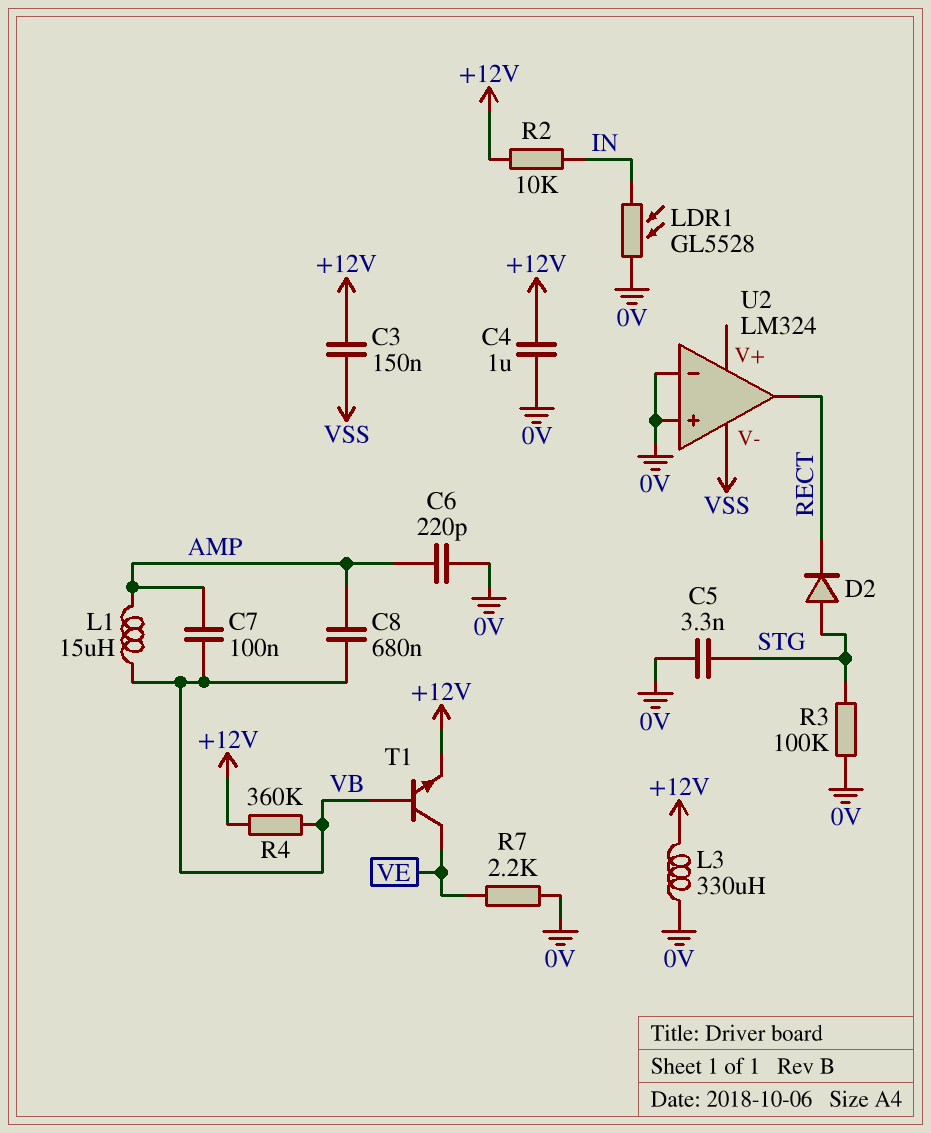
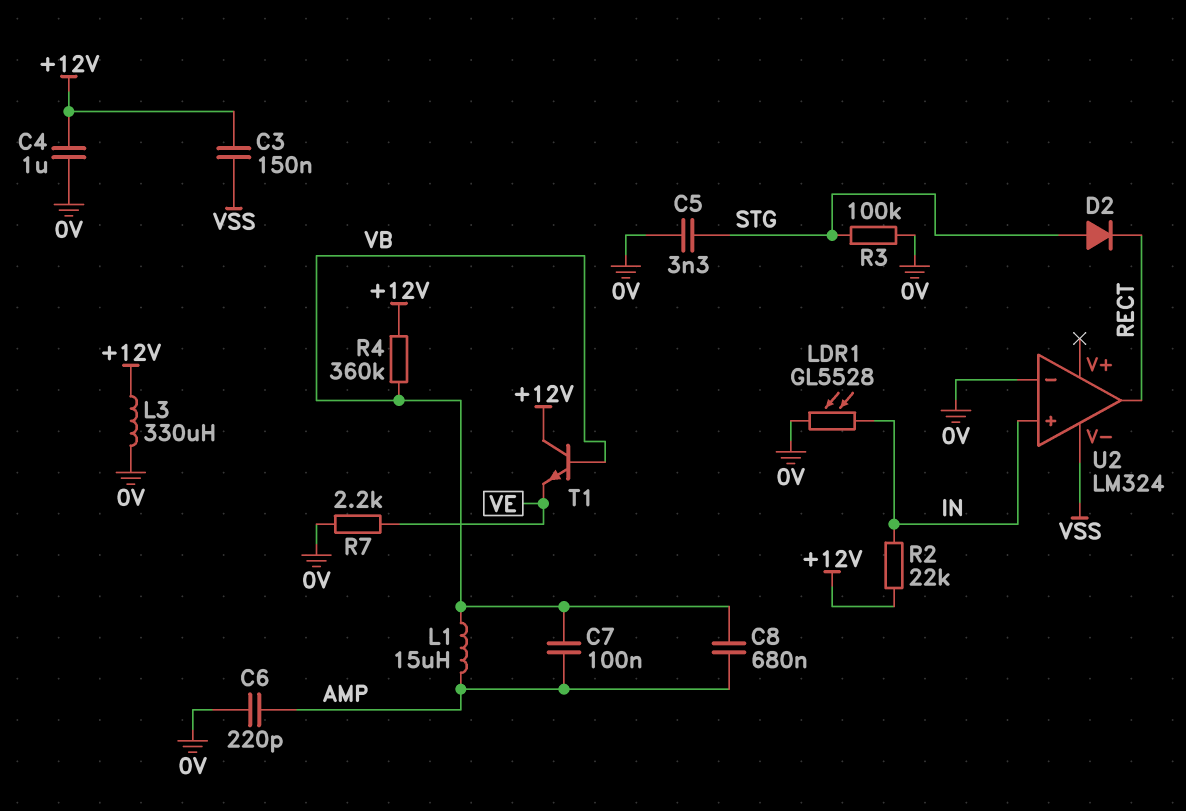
R2: 10k (+12V, IN) -> 22k (+12V, IN)
T1: NPN (B VB, C VE, E +12V) -> NPN (B VB, C +12V, E VE)
U2 pin in+: 0V -> IN

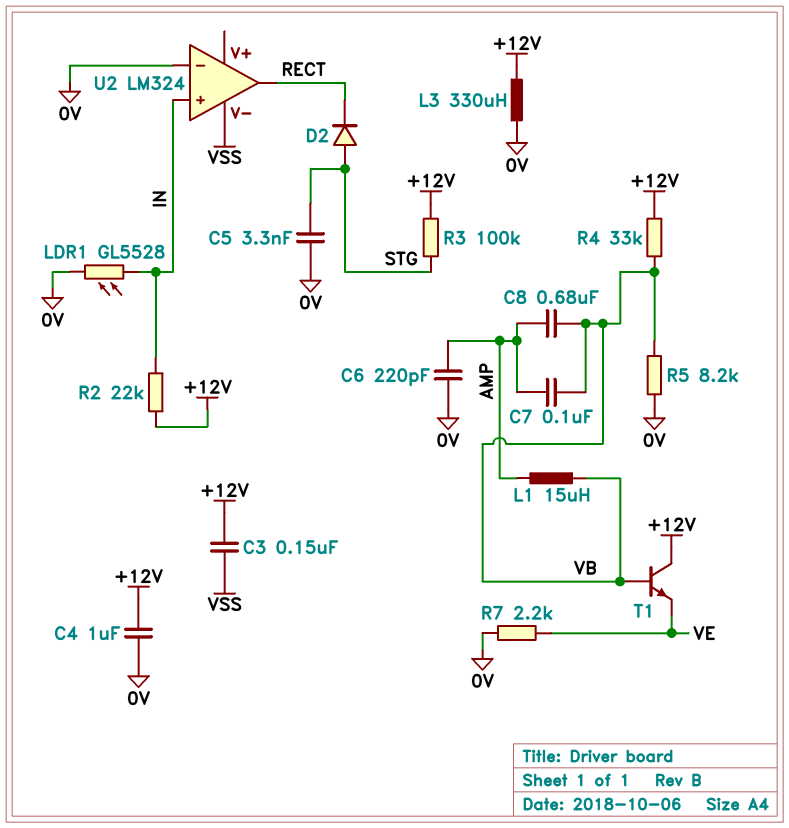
R3: 100k (0V, STG) -> 100k (+12V, STG)
R4: 360k (+12V, VB) -> 33k (+12V, VB)
R5: none -> 8.2k (0V, VB)

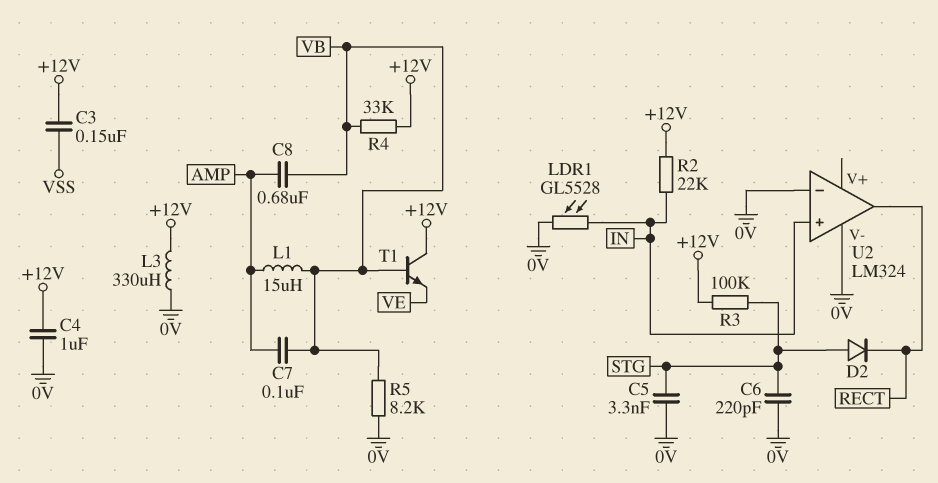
C6: 220pF (0V, AMP) -> 220pF (0V, STG)
R7: 2.2k (0V, VE) -> none
U2 pin V-: VSS -> 0V

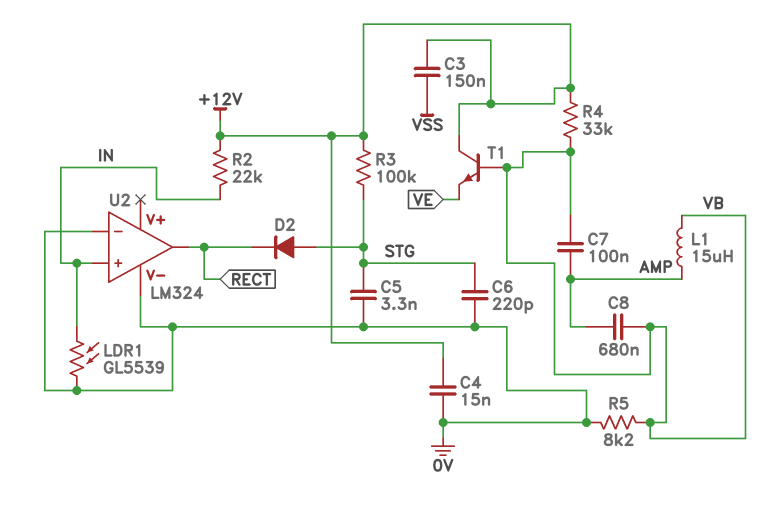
C4: 1uF (+12V, 0V) -> 15nF (+12V, 0V)
L3: 330uH (+12V, 0V) -> none
LDR1: GL5528 (0V, IN) -> GL5539 (0V, IN)

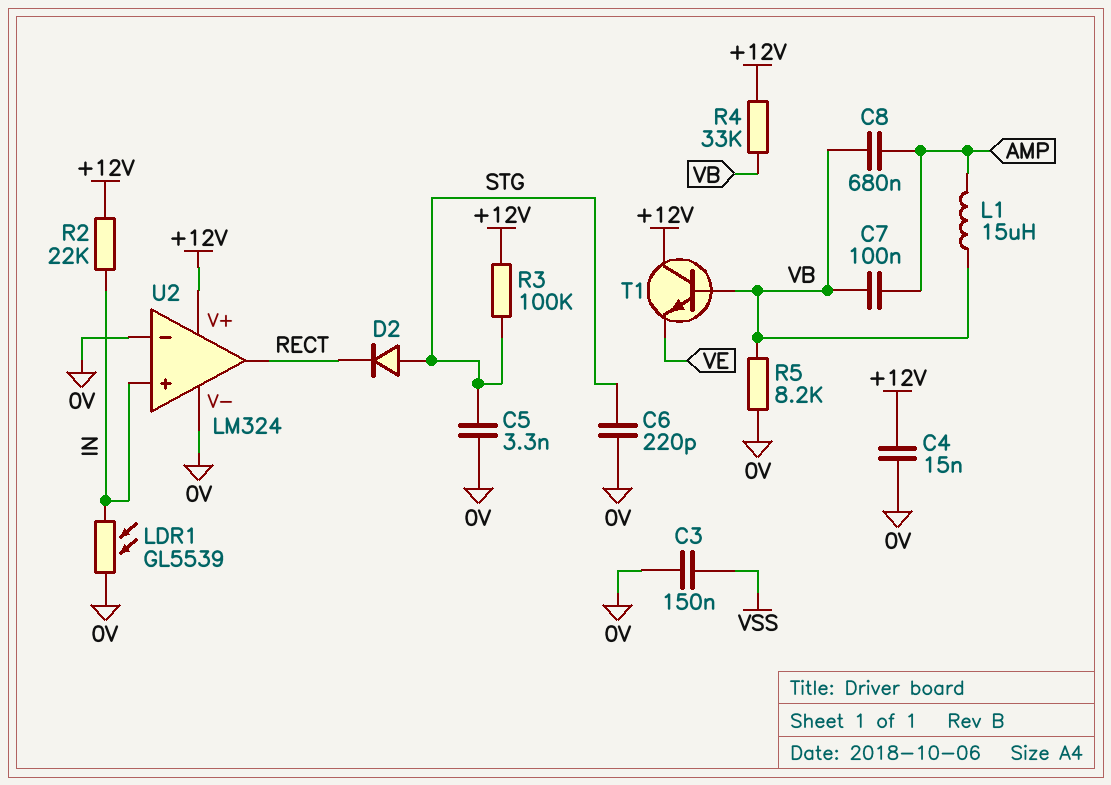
C3: 150nF (+12V, VSS) -> 150nF (0V, VSS)
U2 pin V+: none -> +12V

